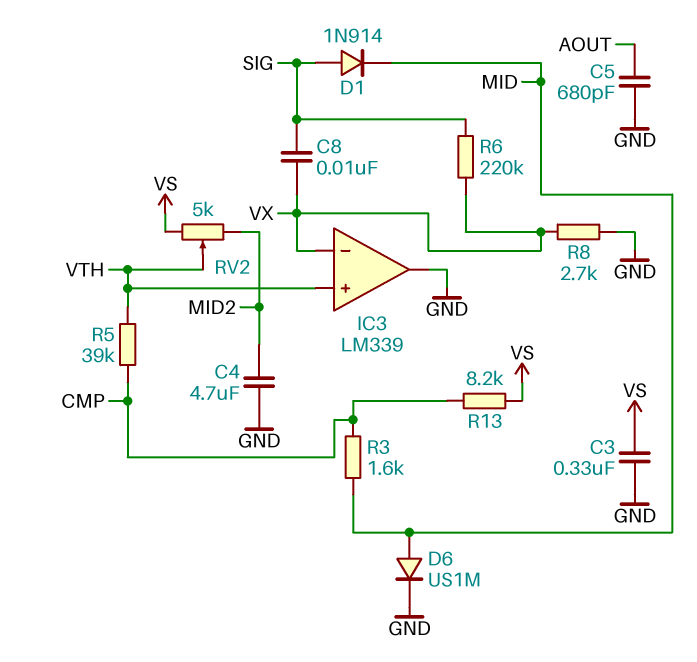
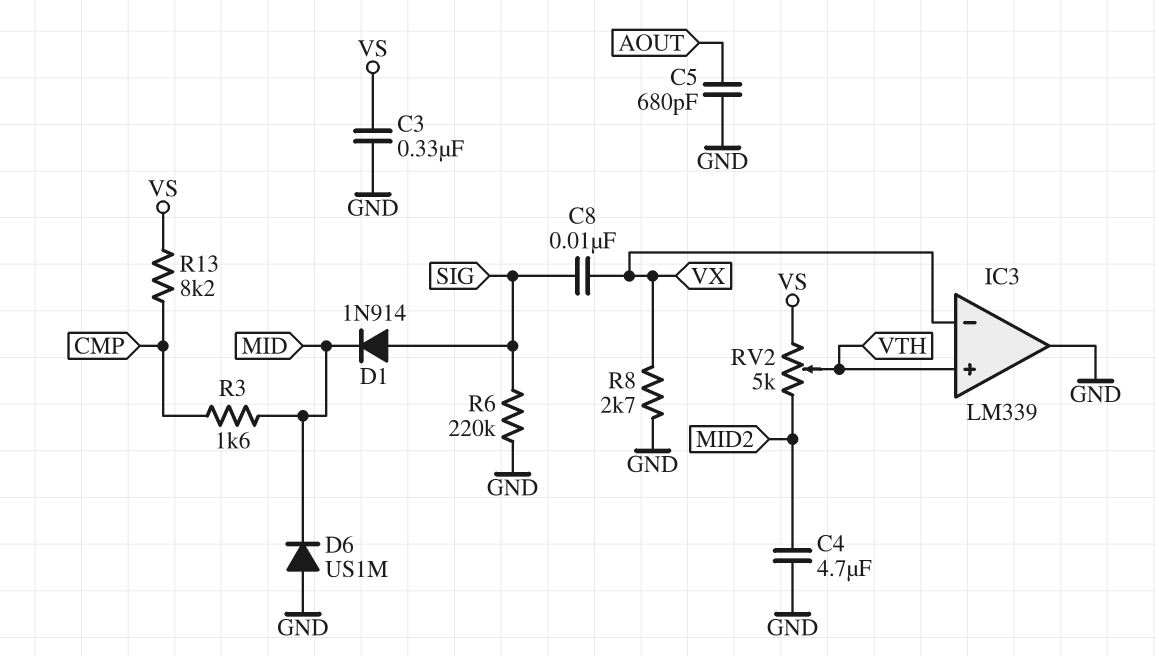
D6: diode US1M (A MID, K GND) -> diode US1M (A GND, K MID)
R5: 39k (CMP, VTH) -> none
R6: 220k (SIG, VX) -> 220k (GND, SIG)

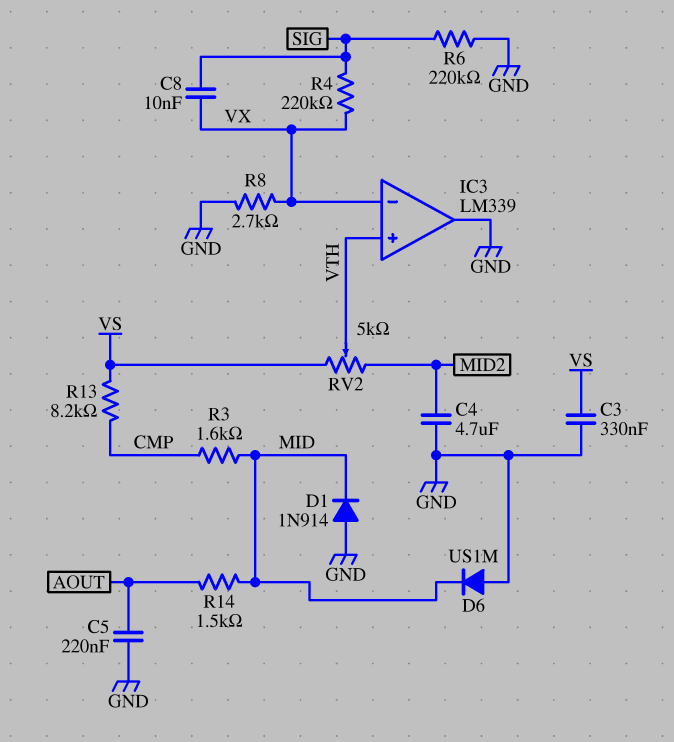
C5: 680pF (AOUT, GND) -> 220nF (AOUT, GND)
D1: diode 1N914 (A SIG, K MID) -> diode 1N914 (A GND, K MID)
R4: none -> 220k (SIG, VX)
R14: none -> 1.5k (AOUT, MID)

